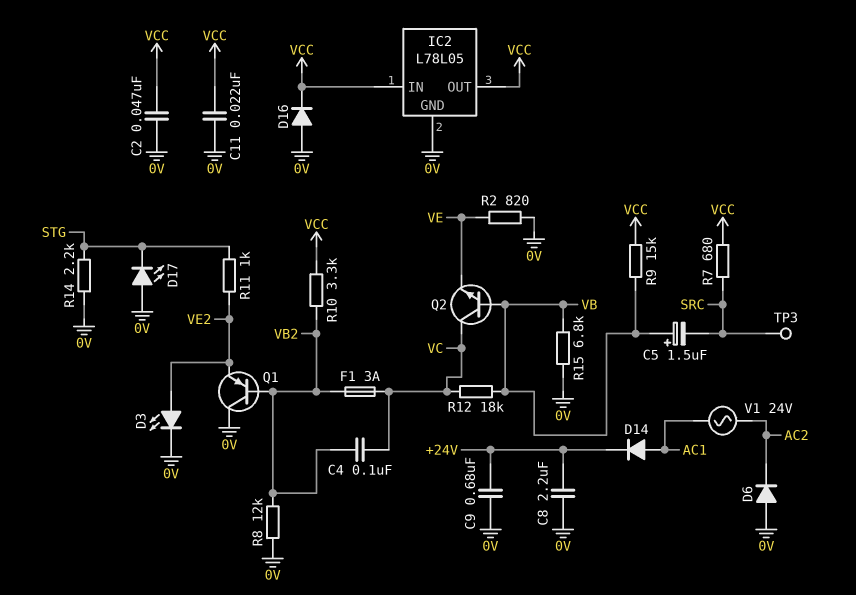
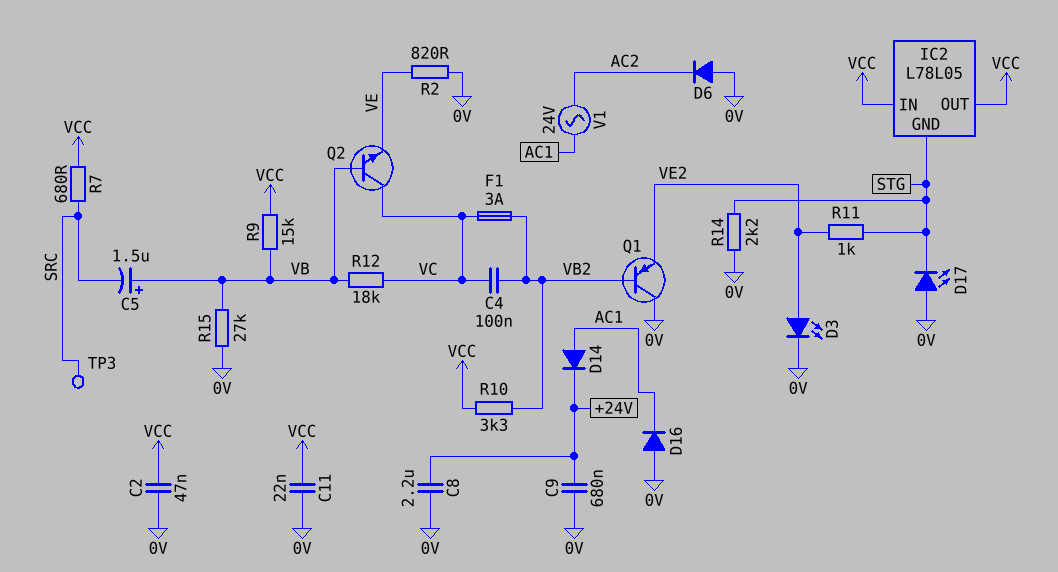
D16: diode (A 0V, K VCC) -> diode (A 0V, K AC1)
IC2 pin GND: 0V -> STG
R8: 12k (0V, VB2) -> none
R15: 6.8k (0V, VB) -> 27k (0V, VB)

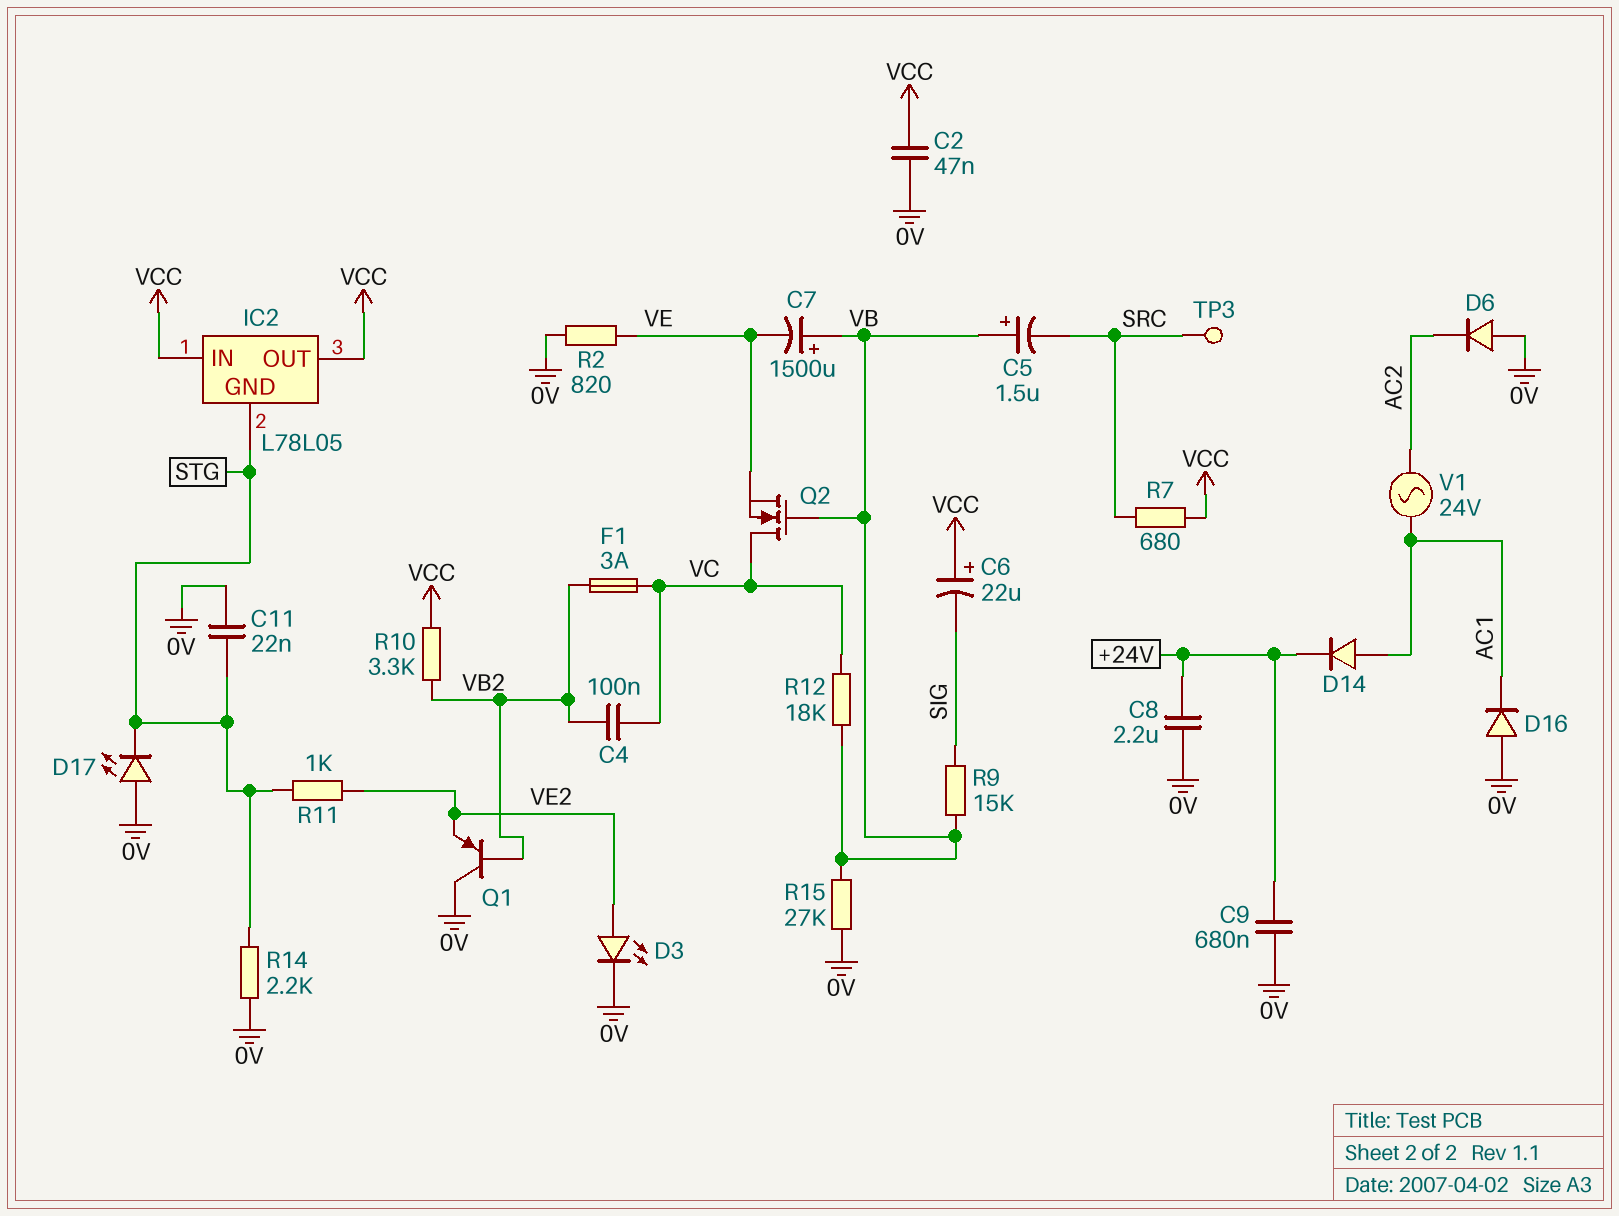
C6: none -> 22uF (plus VCC, minus SIG)
C7: none -> 1500uF (plus VB, minus VE)
C11: 22nF (0V, VCC) -> 22nF (0V, STG)
Q2: NPN (B VB, C VC, E VE) -> NMOS (G VB, D VC, S VE)
R9: 15k (VB, VCC) -> 15k (SIG, VB)

